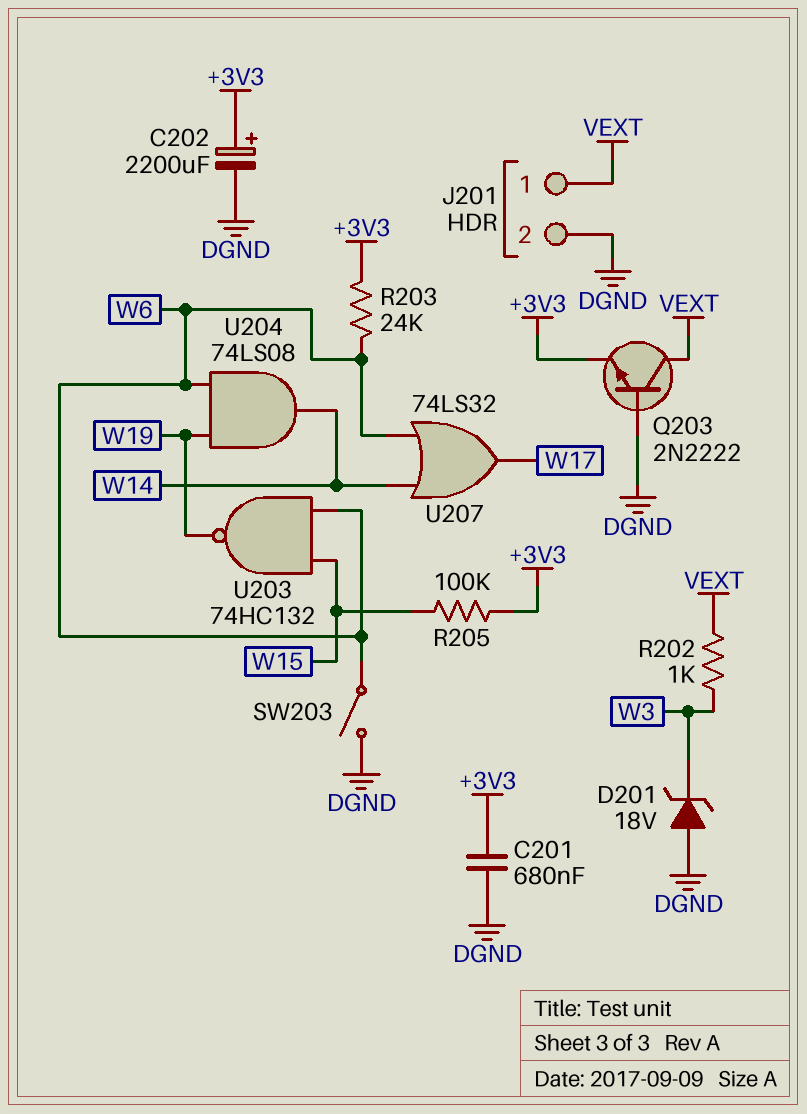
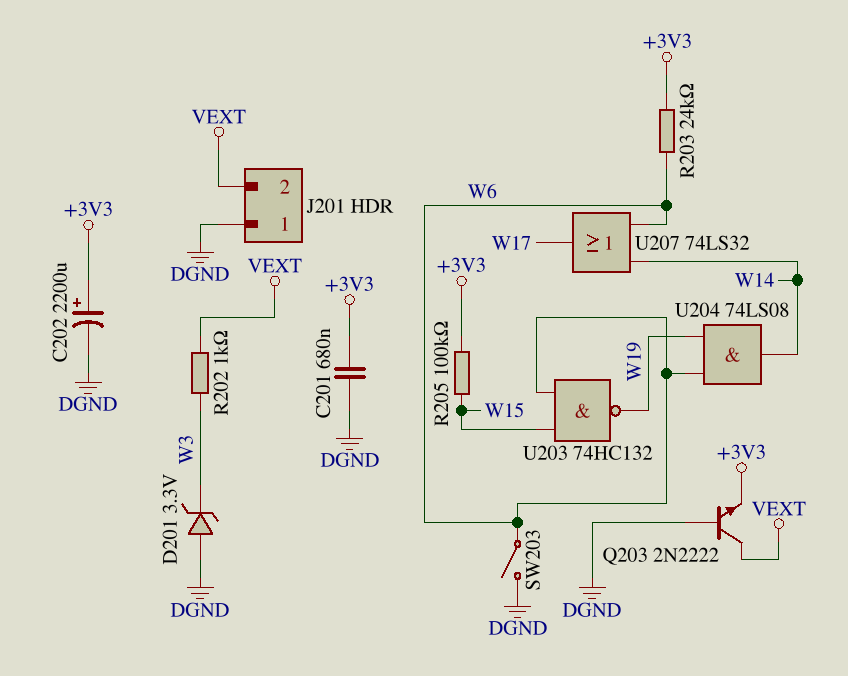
D201: zener 18V (A DGND, K W3) -> zener 3.3V (A DGND, K W3)
J201 pin 1: VEXT -> DGND
J201 pin 2: DGND -> VEXT

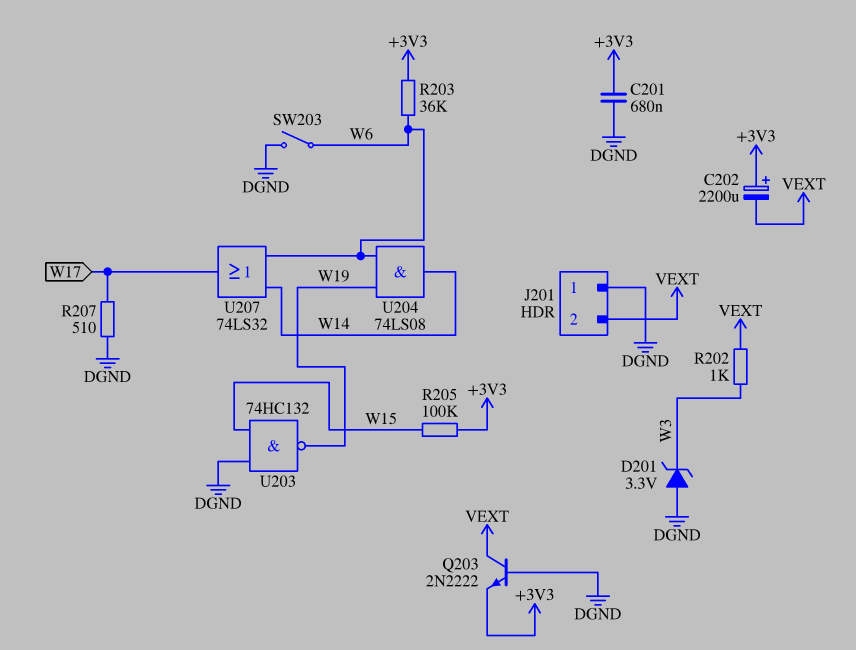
C202: 2200uF (plus +3V3, minus DGND) -> 2200uF (plus +3V3, minus VEXT)
R203: 24k (+3V3, W6) -> 36k (+3V3, W6)
R207: none -> 510 (DGND, W17)
U203: NAND 74HC132 (in W6, in W15, out W19) -> NAND 74HC132 (in DGND, in W15, out W19)

